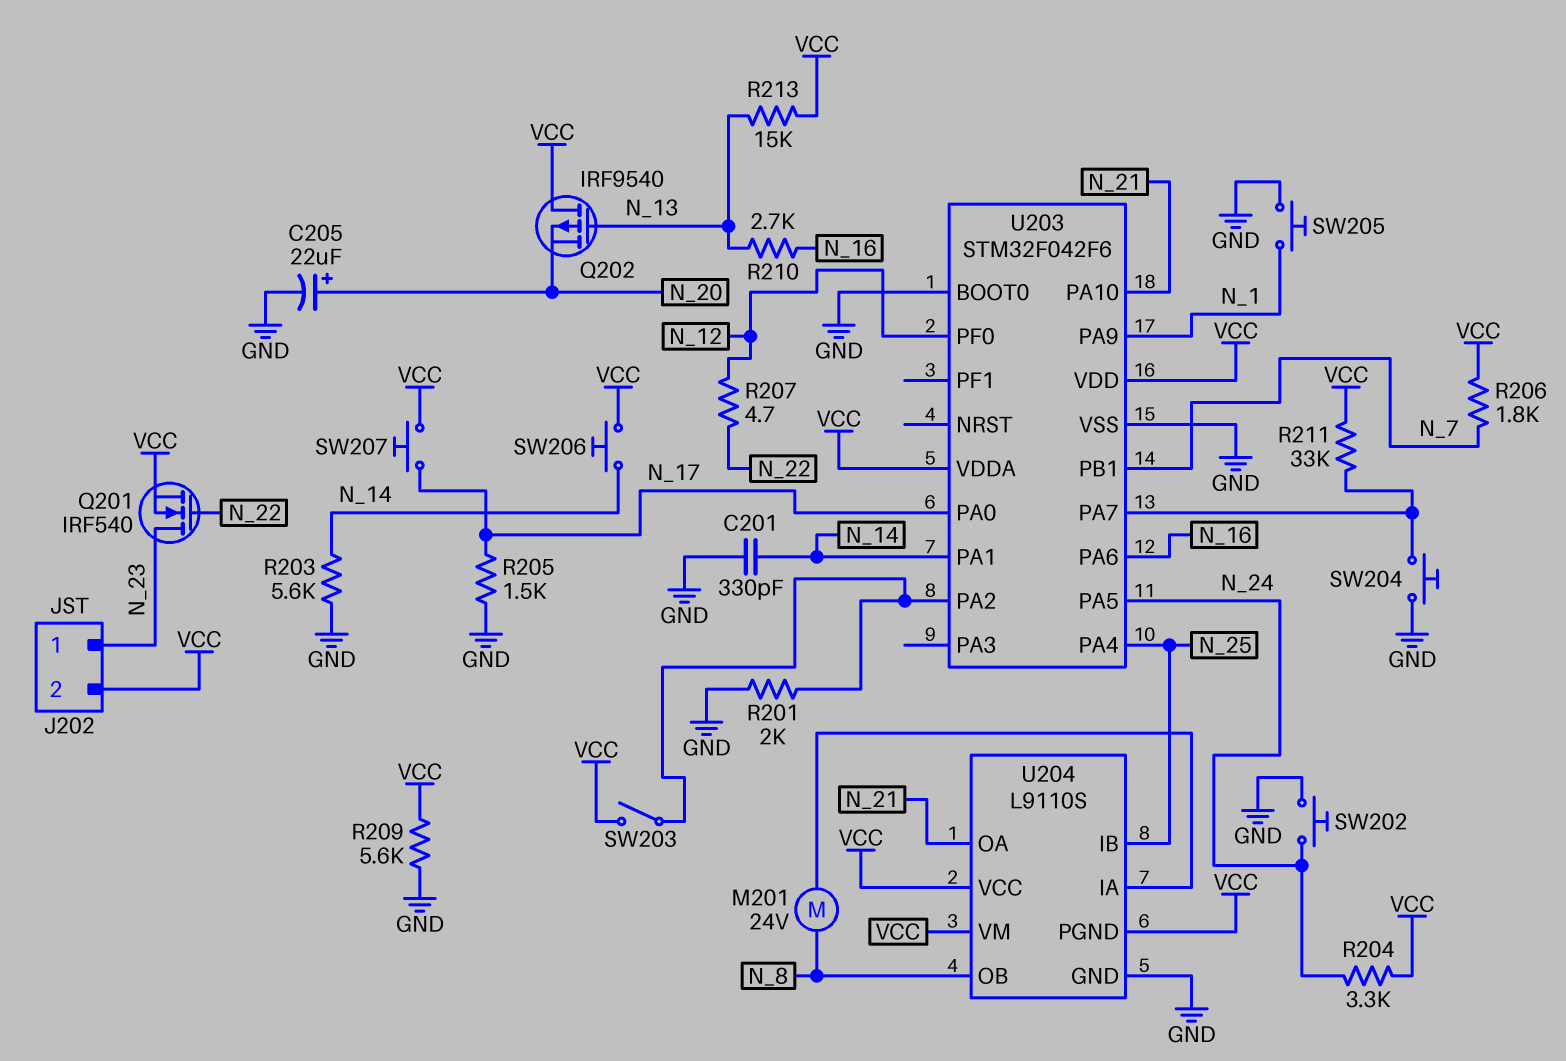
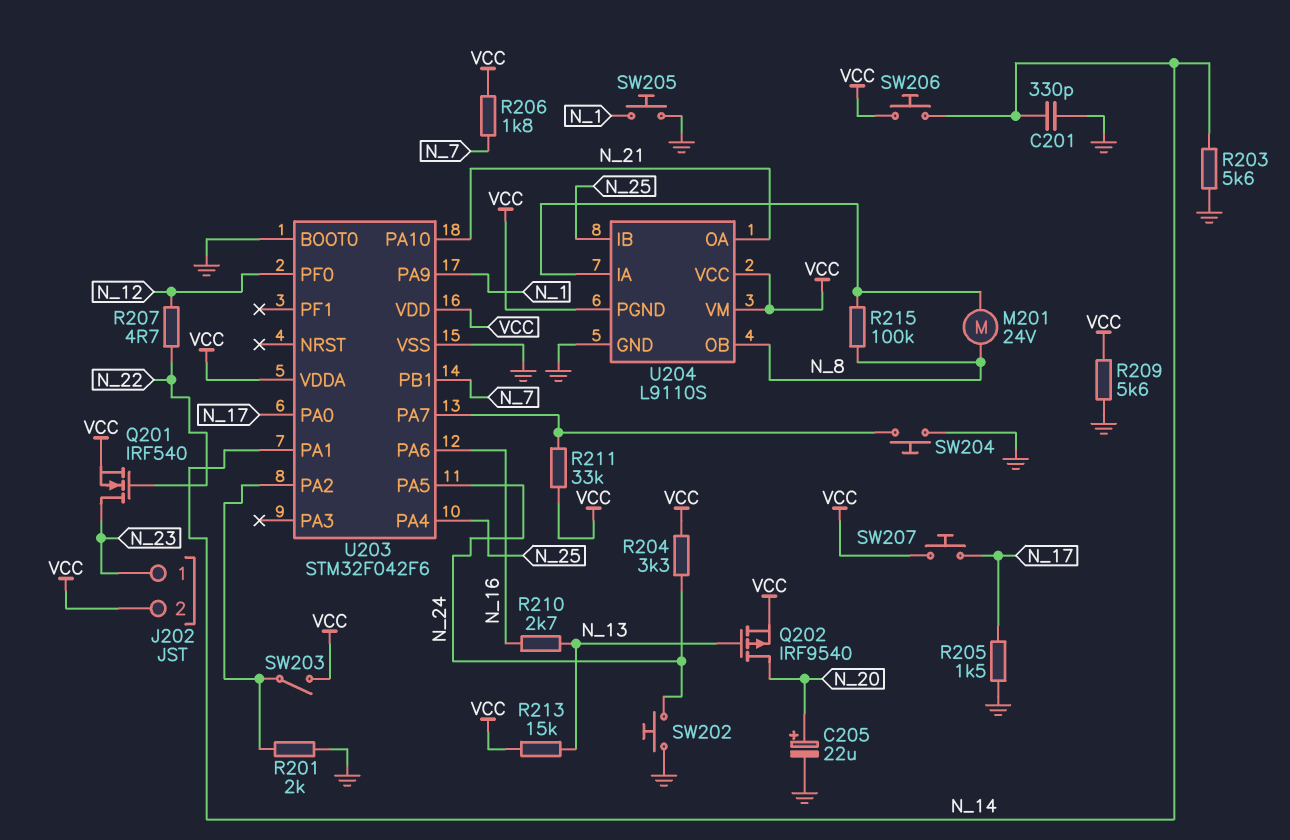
Q202: PMOS IRF9540 (G N_13, D VCC, S N_20) -> PMOS IRF9540 (G N_13, D N_20, S VCC)
R215: none -> 100k (N_8, U204/IA)

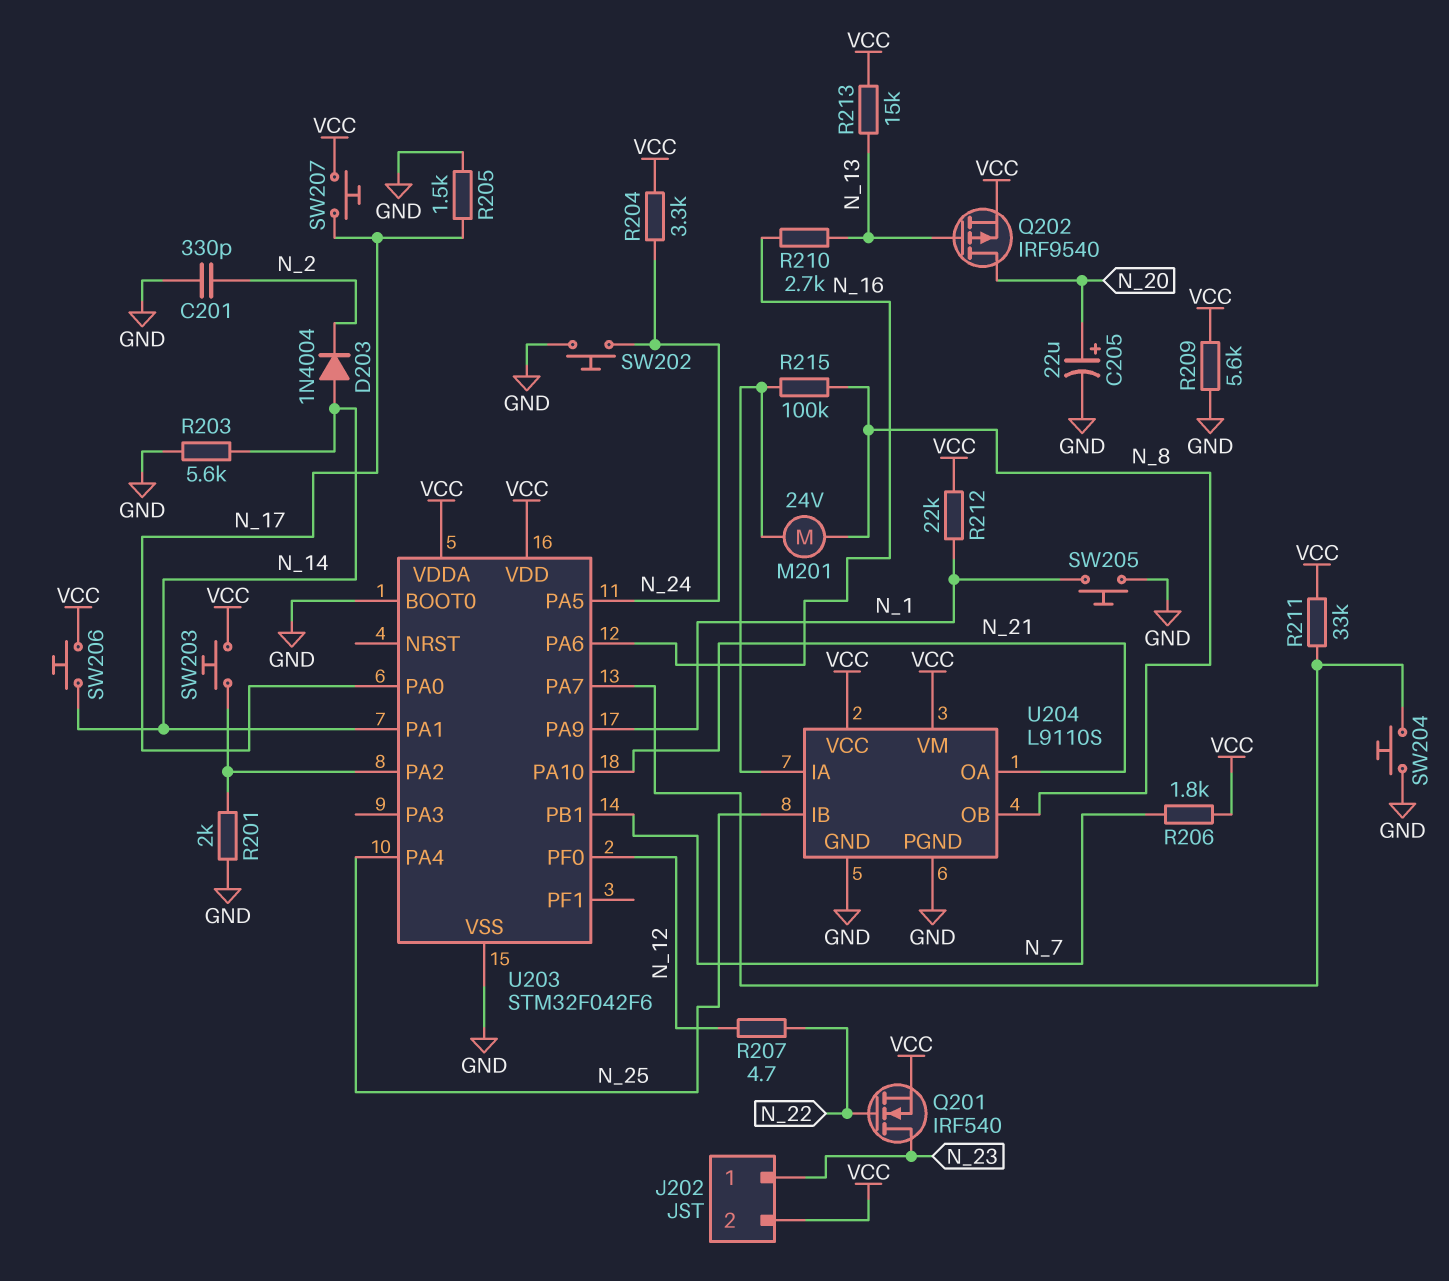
C201: 330pF (GND, N_14) -> 330pF (GND, N_2)
D203: none -> diode 1N4004 (A N_14, K N_2)
R212: none -> 22k (N_1, VCC)
SW203: switch (U203/PA2, VCC) -> button (U203/PA2, VCC)
U204 pin PGND: VCC -> GND

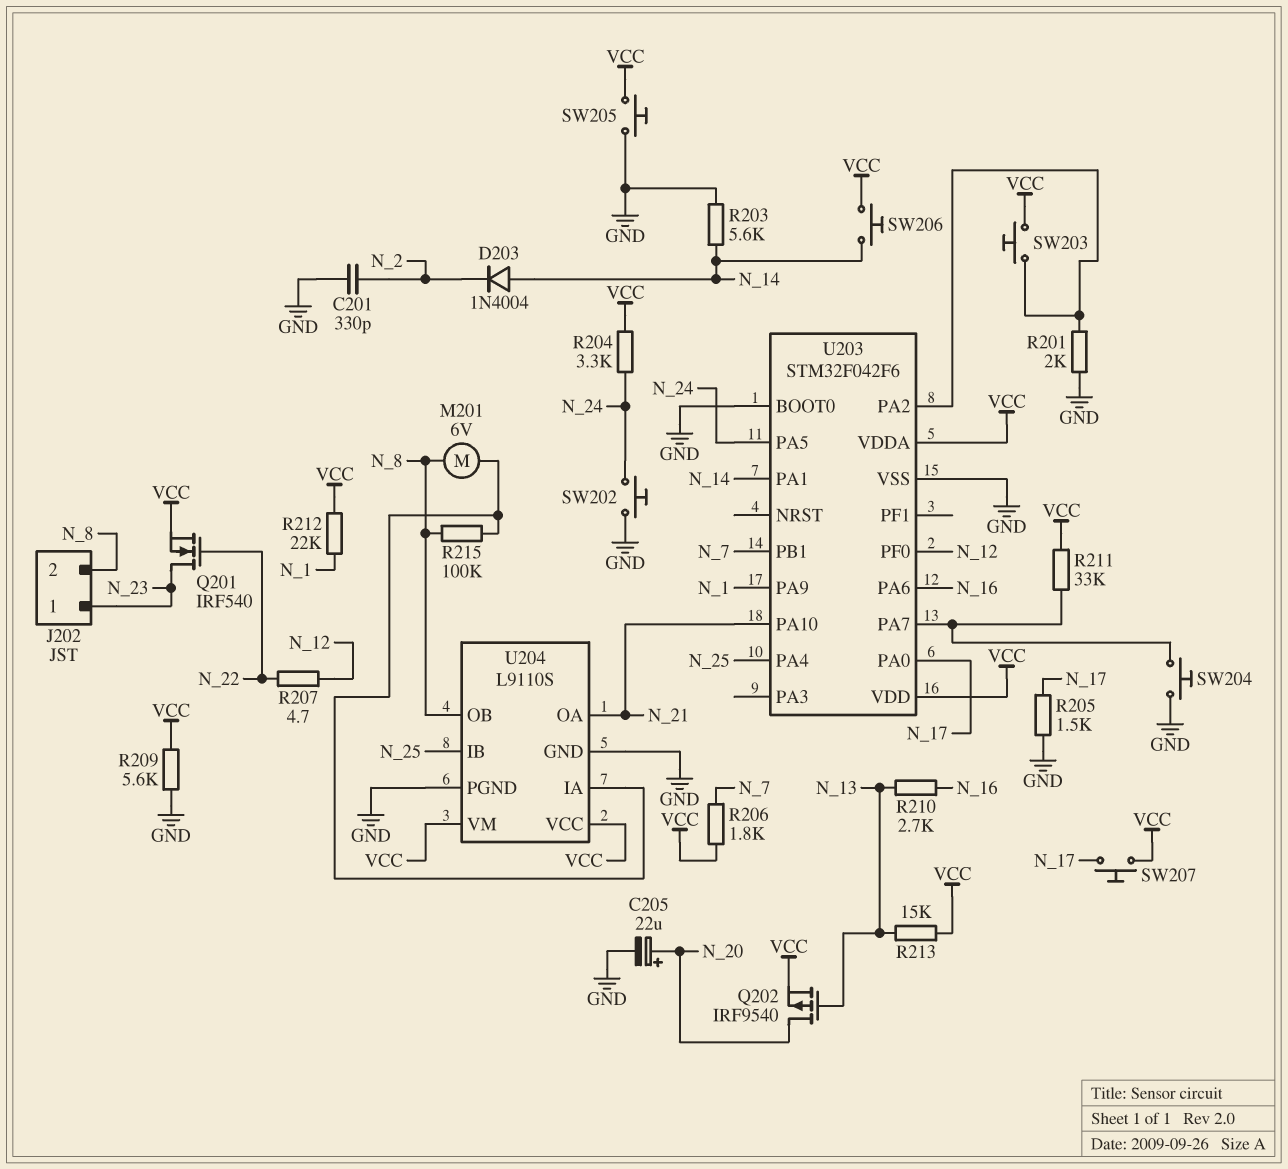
J202 pin 2: VCC -> N_8
M201: motor 24V (N_8, U204/IA) -> motor 6V (N_8, U204/IA)
SW205: button (GND, N_1) -> button (GND, VCC)

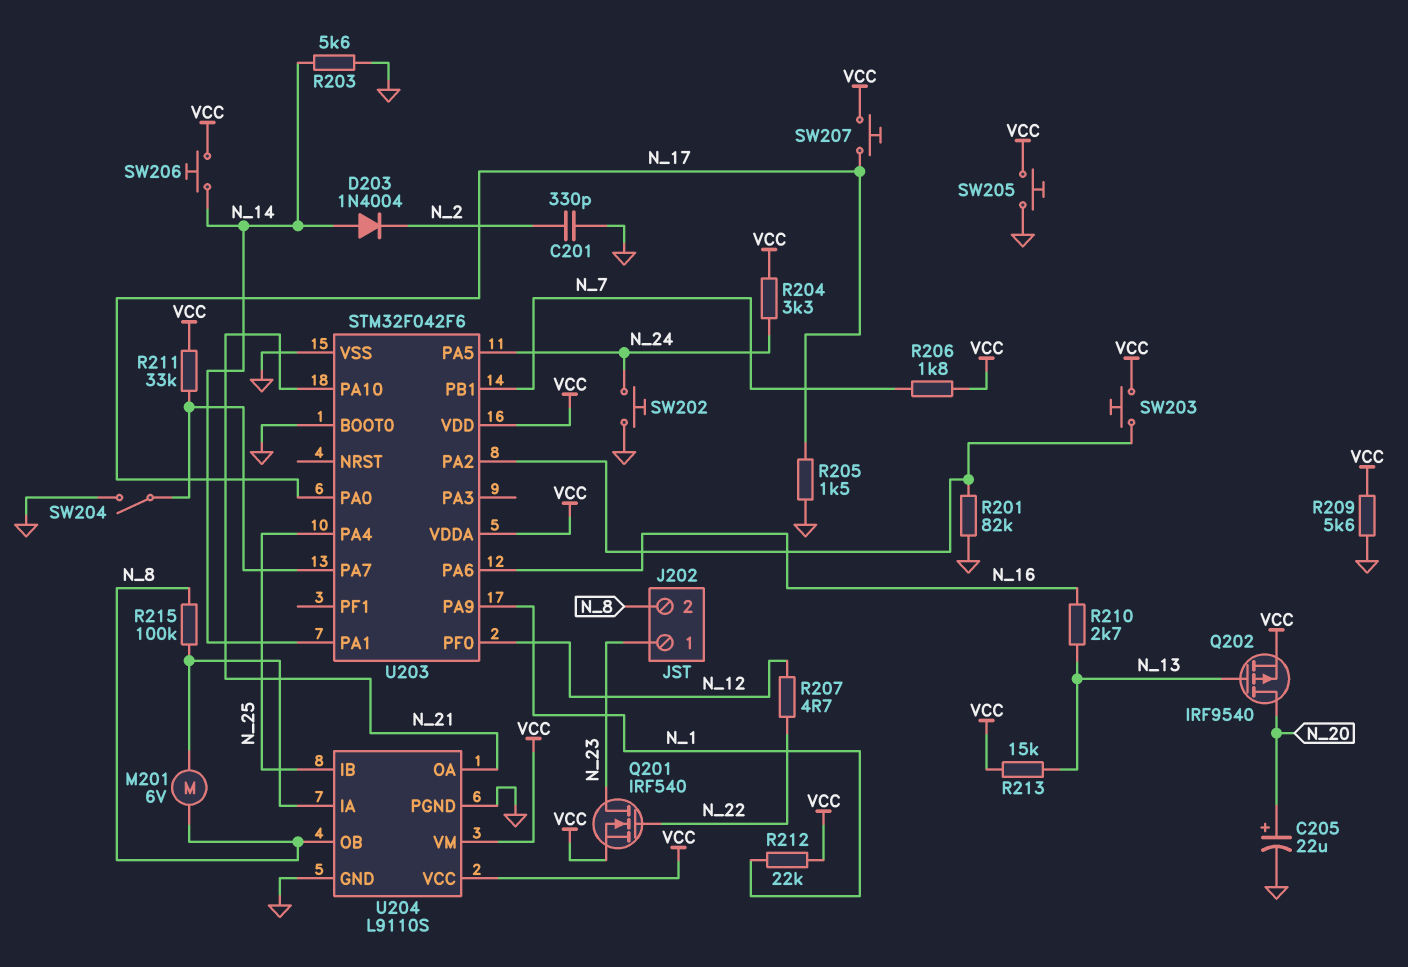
R201: 2k (GND, U203/PA2) -> 82k (GND, U203/PA2)
SW204: button (GND, U203/PA7) -> switch (GND, U203/PA7)

